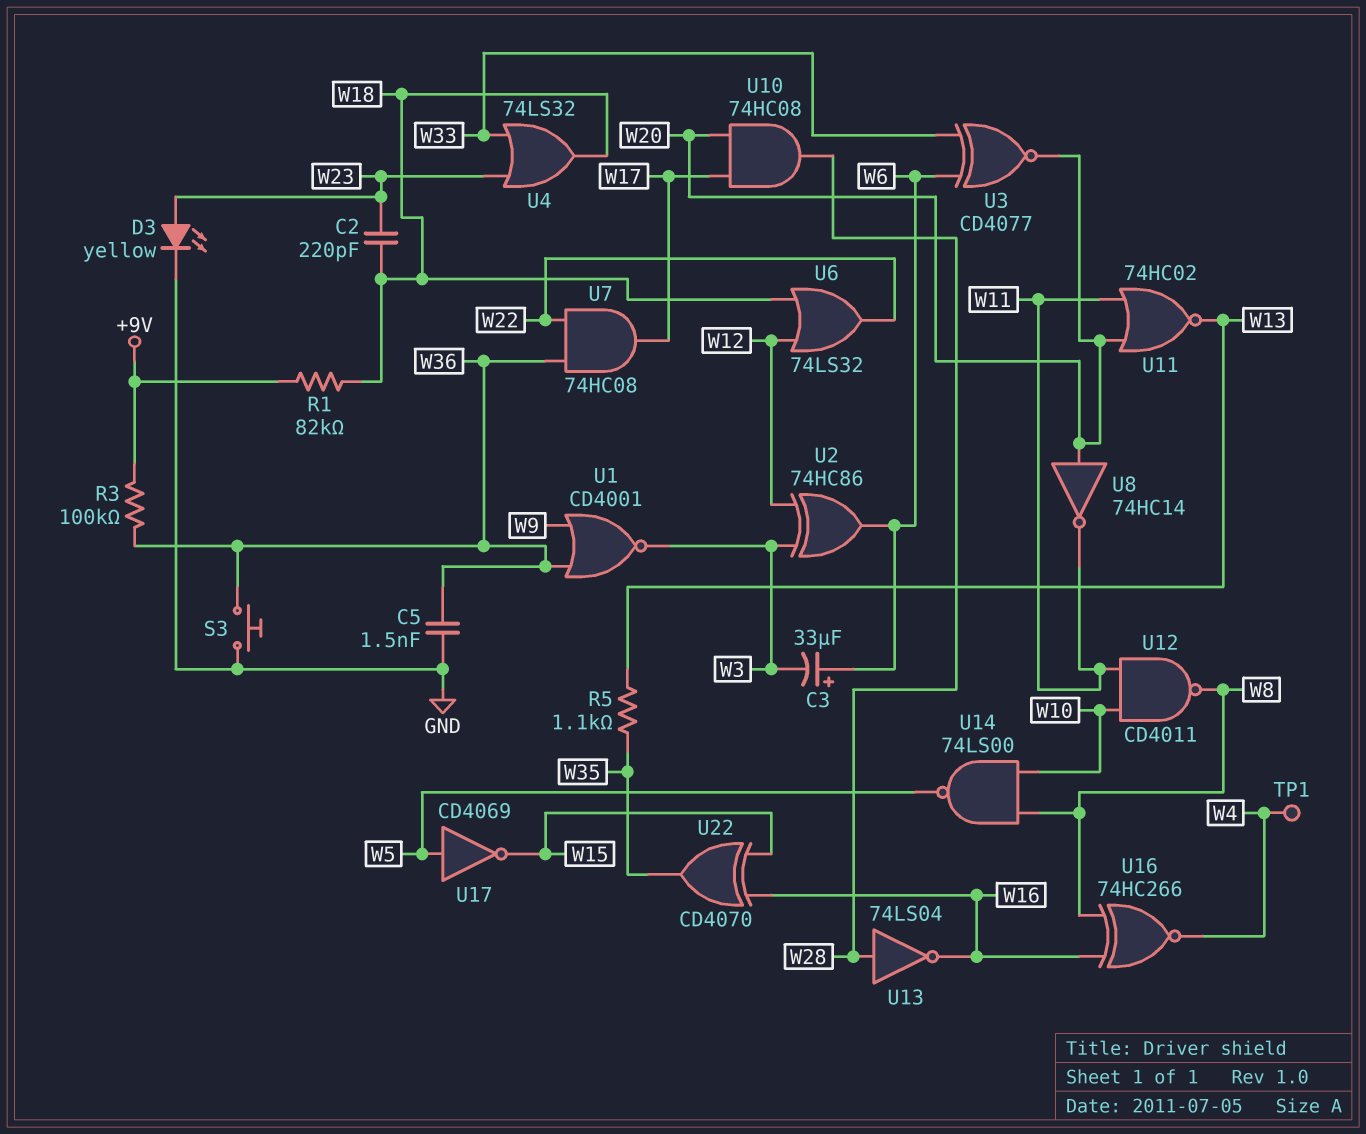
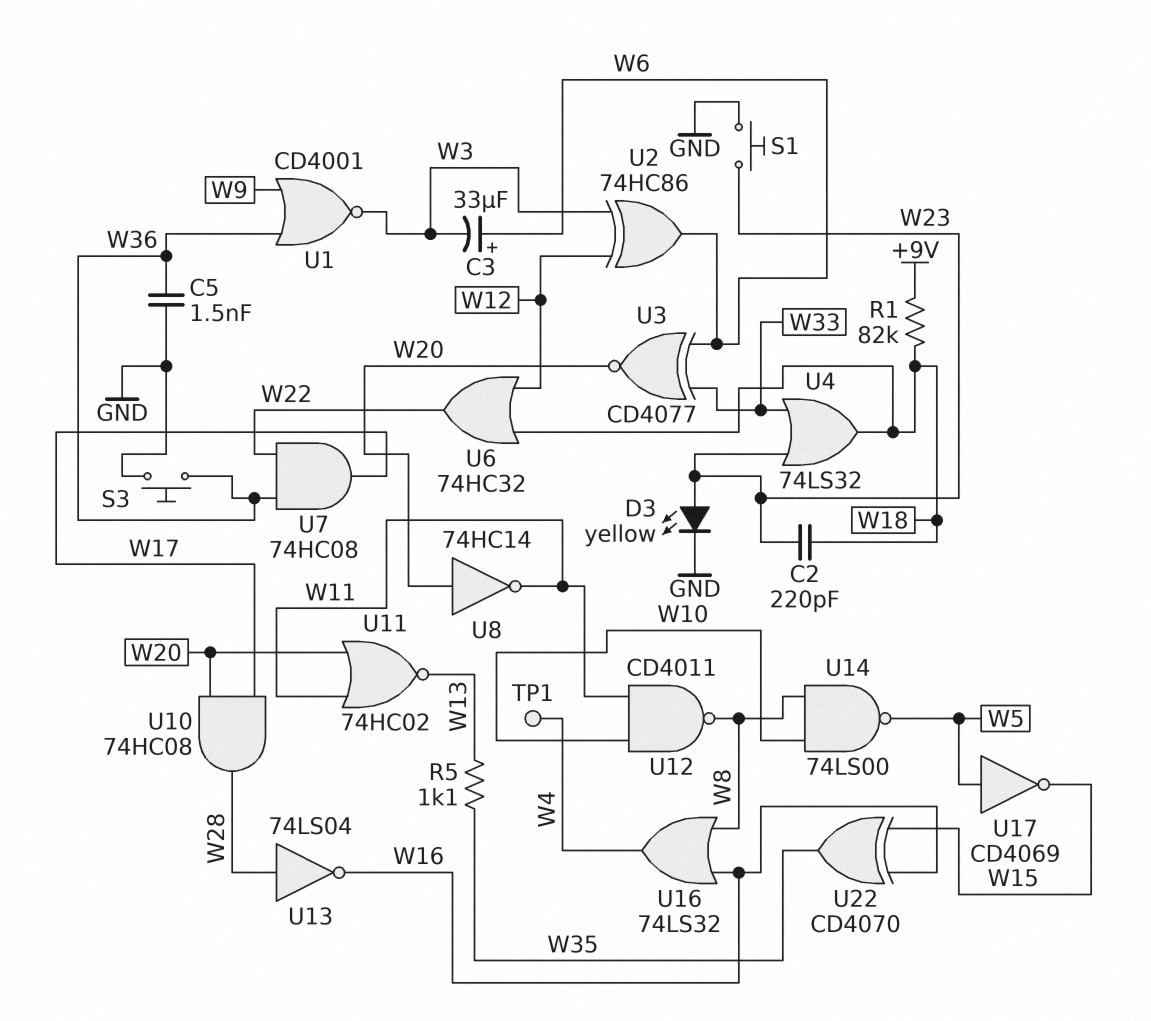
R3: 100k (+9V, W36) -> none
S1: none -> button (GND, W23)
U6: OR 74LS32 (in W12, in W18, out W22) -> OR 74HC32 (in W12, in W18, out W22)
U16: XNOR 74HC266 (in W8, in W16, out W4) -> OR 74LS32 (in W8, in W16, out W4)

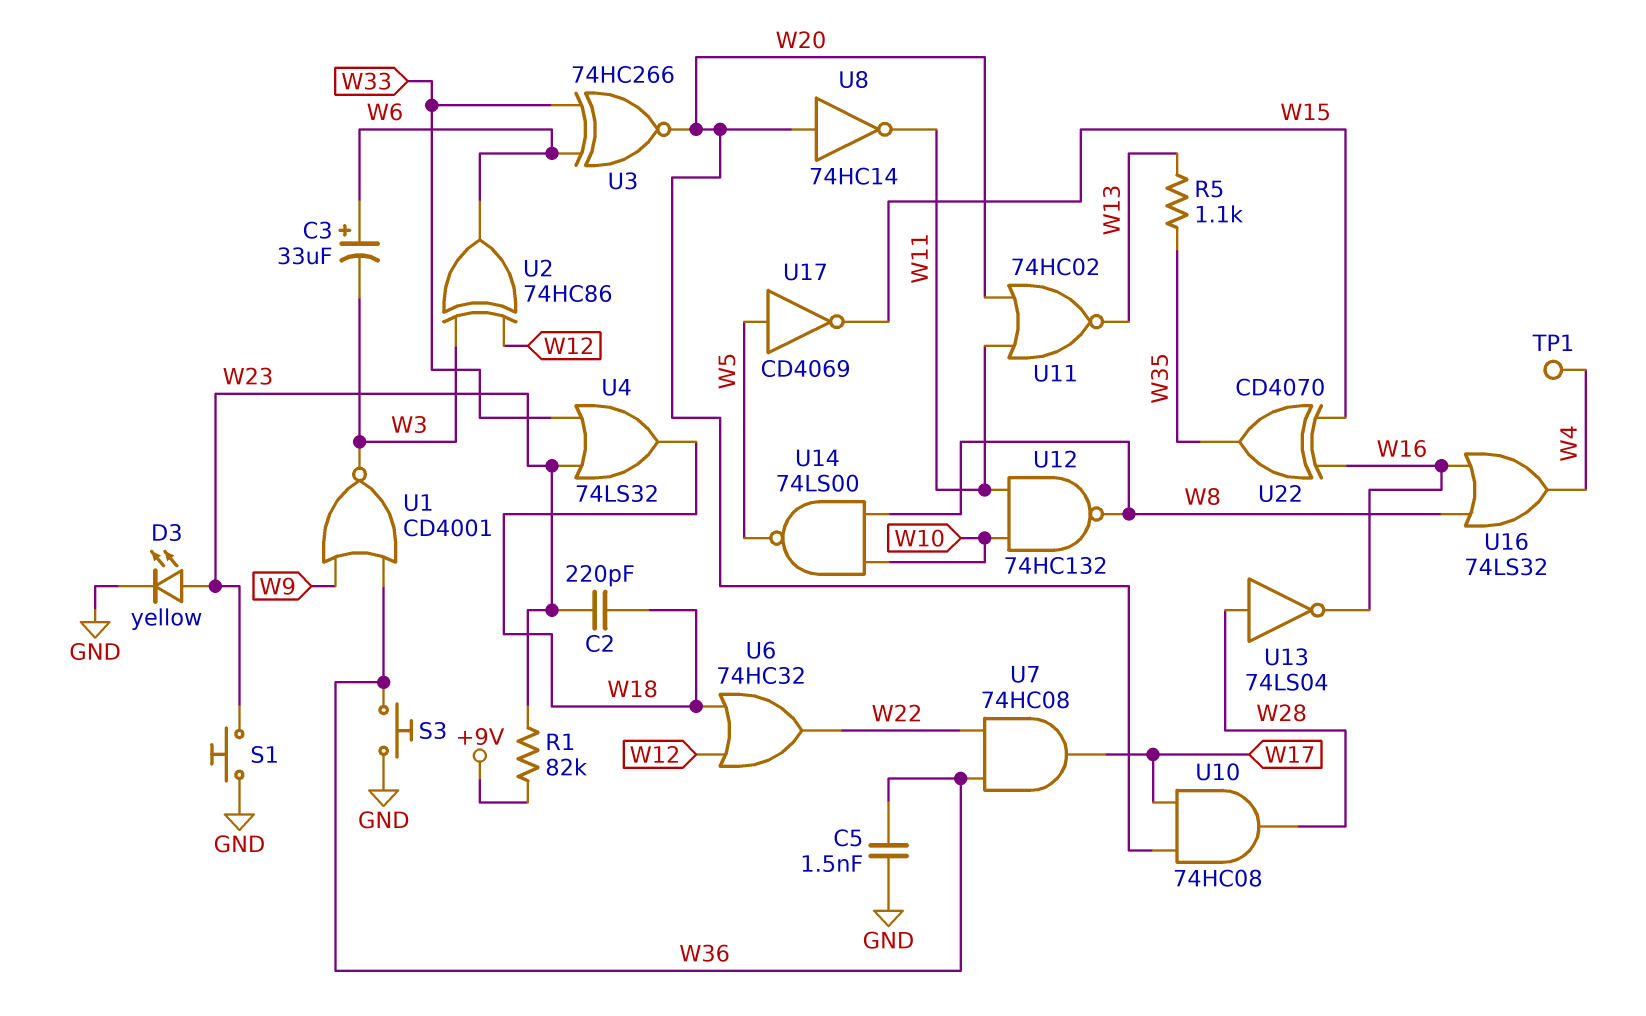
R1: 82k (+9V, W18) -> 82k (+9V, W23)
U3: XNOR CD4077 (in W6, in W33, out W20) -> XNOR 74HC266 (in W6, in W33, out W20)
U12: NAND CD4011 (in W10, in W11, out W8) -> NAND 74HC132 (in W10, in W11, out W8)

